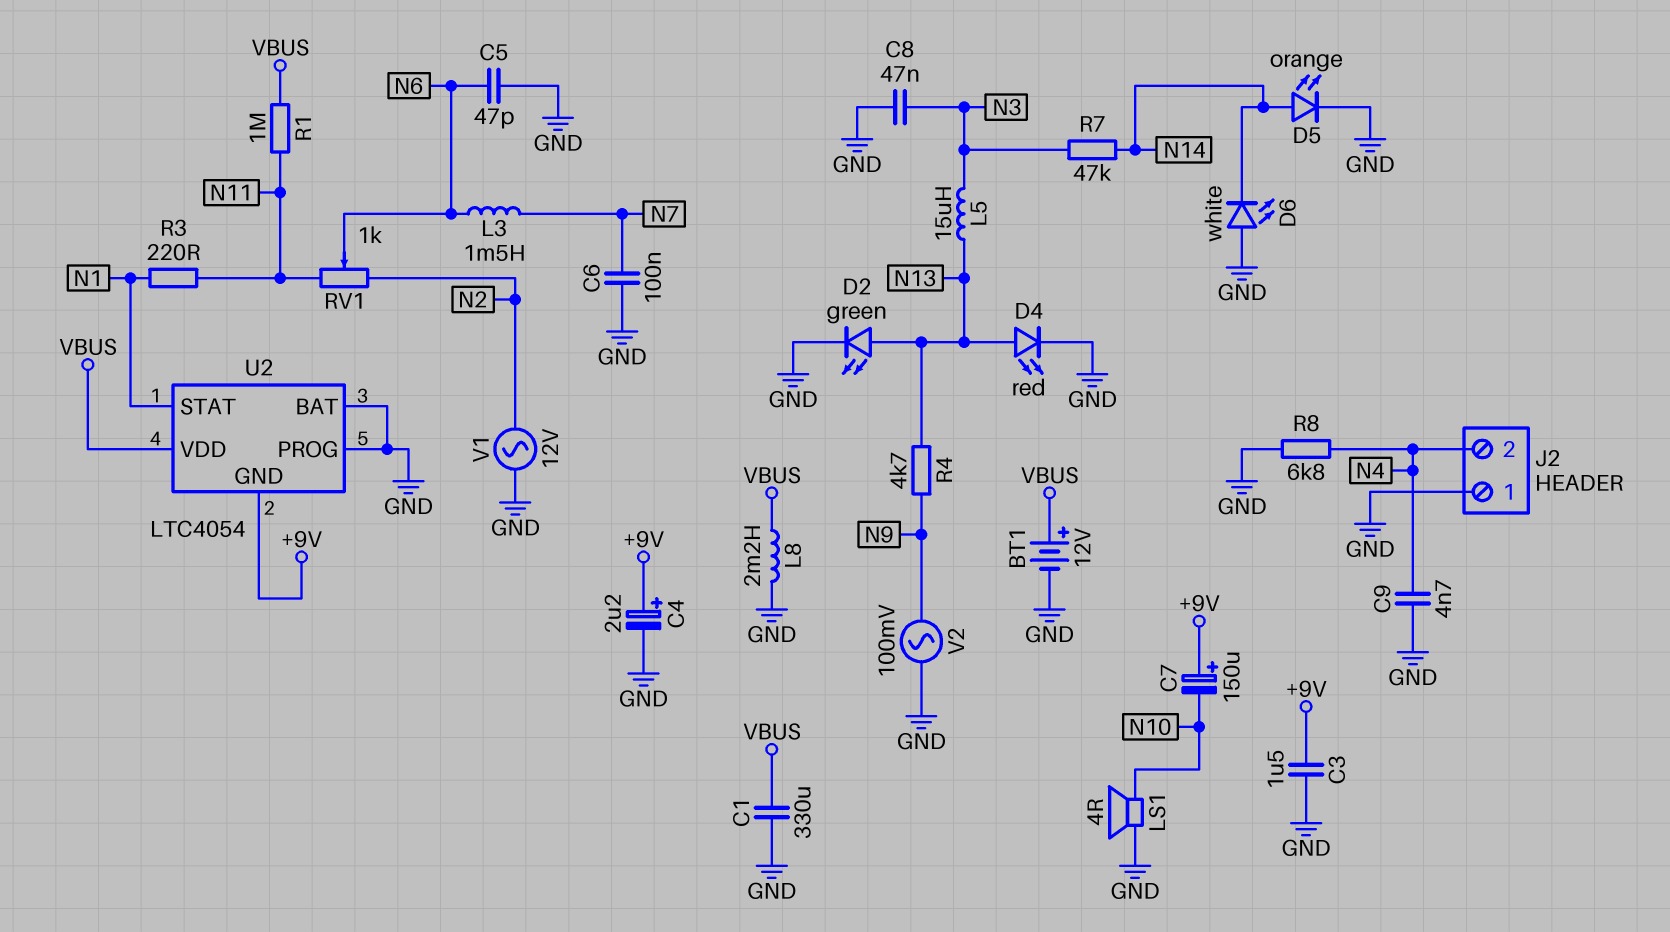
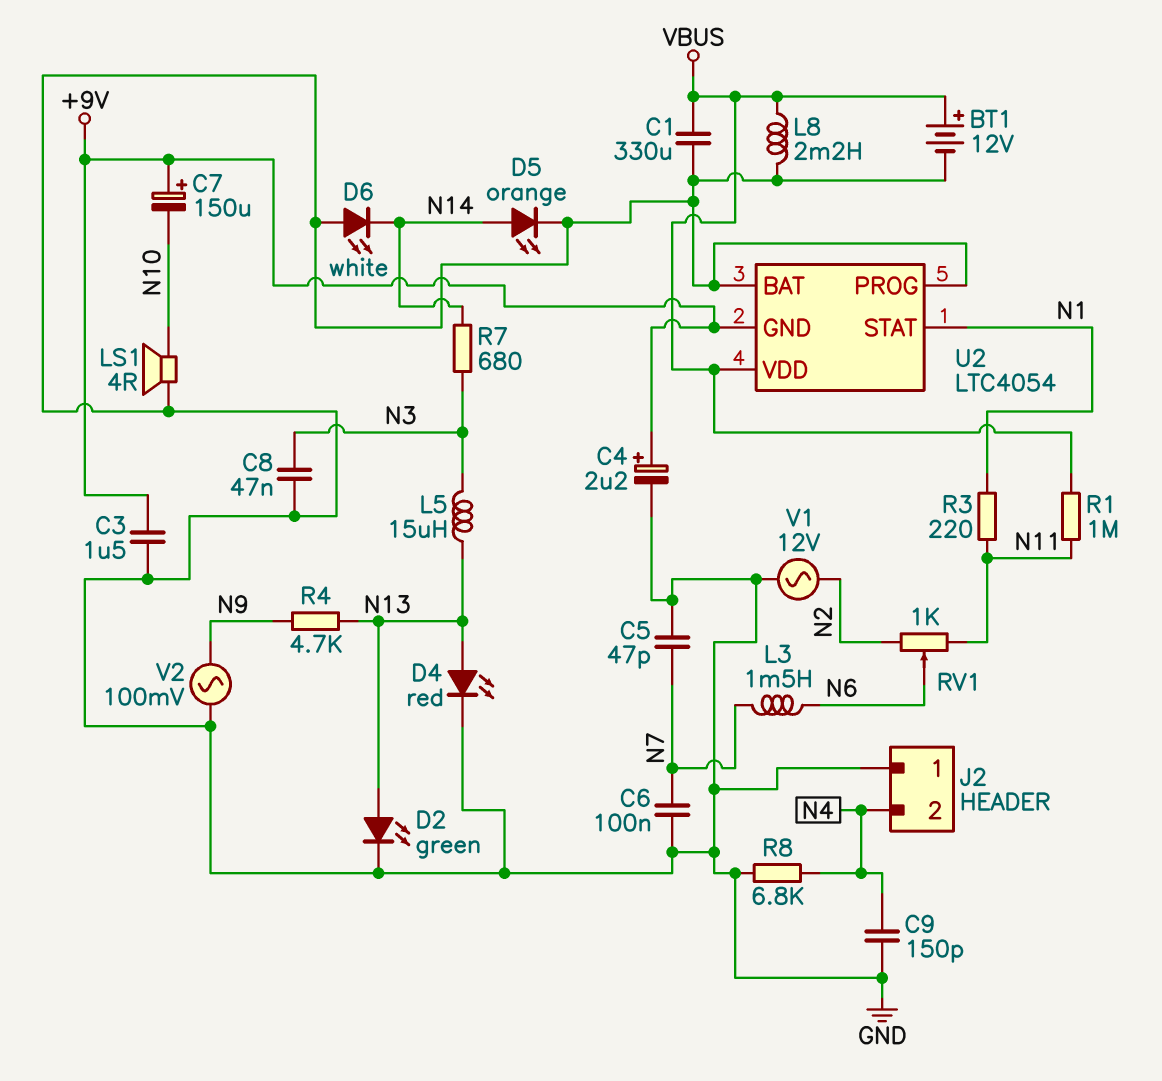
C5: 47pF (GND, N6) -> 47pF (GND, N7)
C9: 4.7nF (GND, N4) -> 150pF (GND, N4)
R7: 47k (N3, N14) -> 680 (N3, N14)

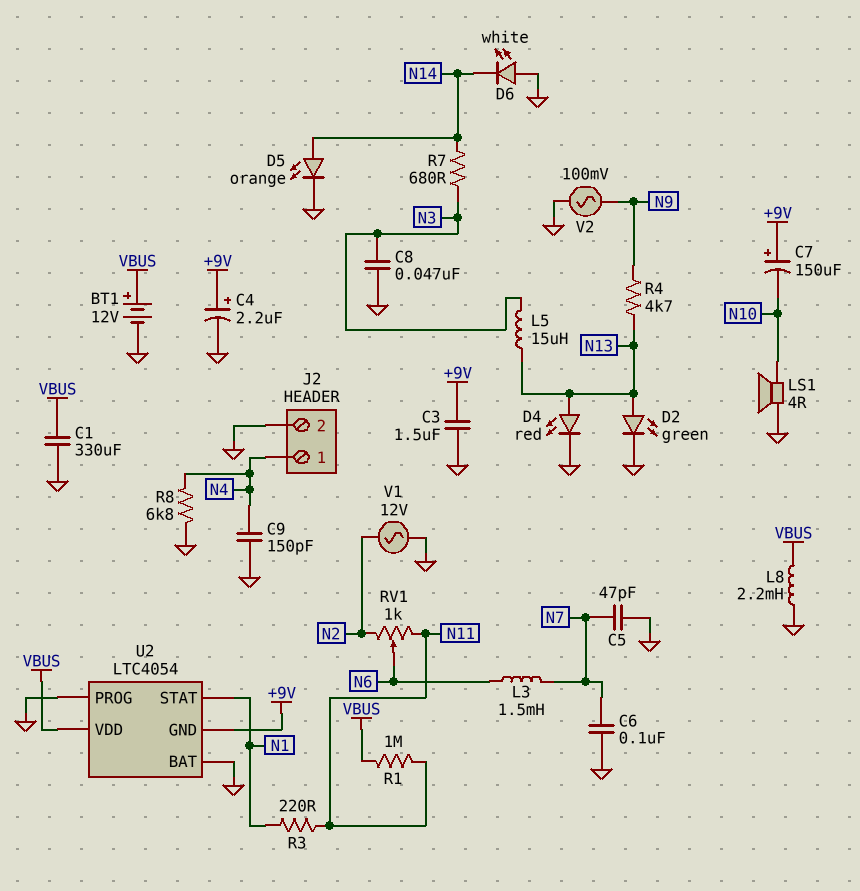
J2 pin 1: GND -> N4
J2 pin 2: N4 -> GND

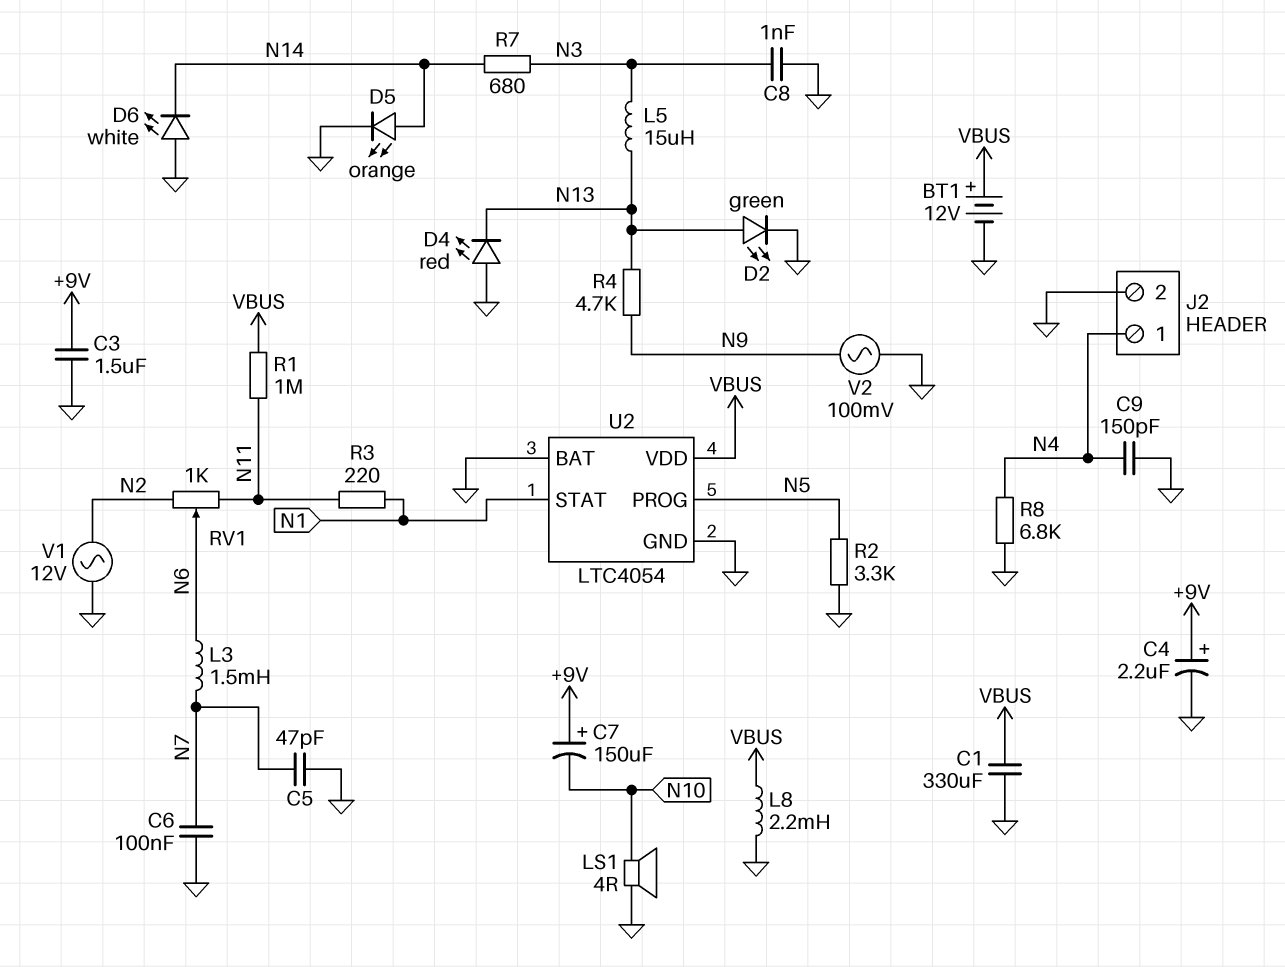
C8: 47nF (GND, N3) -> 1nF (GND, N3)
D4: LED red (A N13, K GND) -> LED red (A GND, K N13)
R2: none -> 3.3k (GND, N5)
U2 pin GND: +9V -> GND
U2 pin PROG: GND -> N5

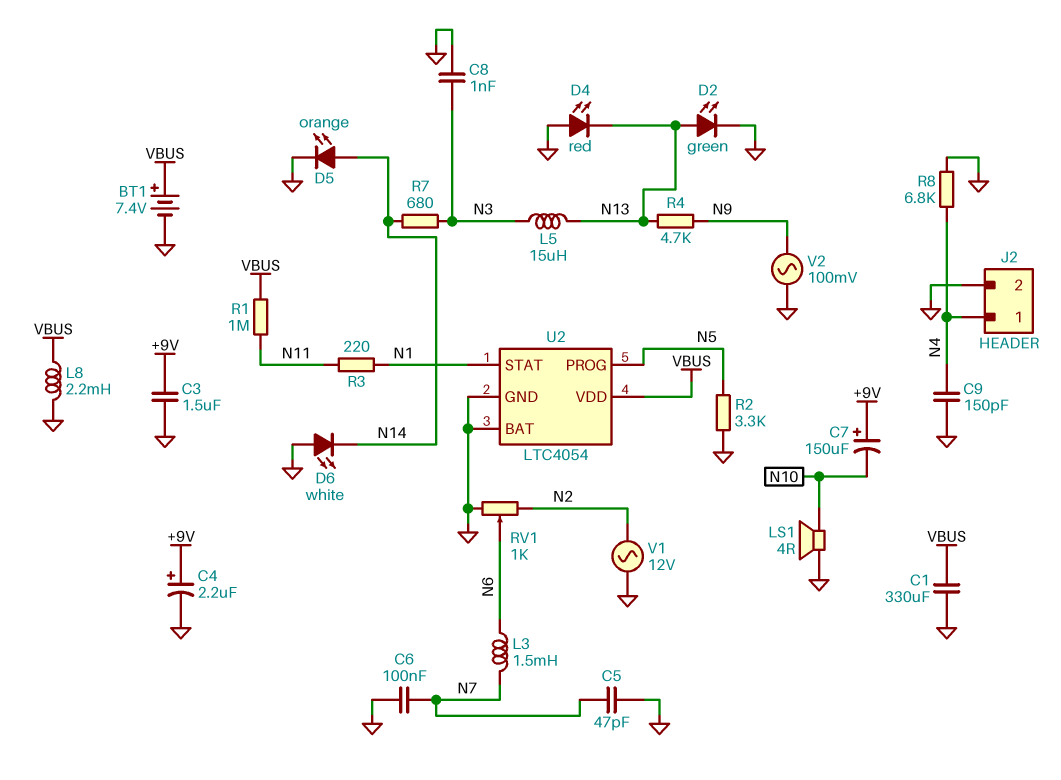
BT1: 12V (plus VBUS, minus GND) -> 7.4V (plus VBUS, minus GND)
RV1: 1k (N2, N11, wiper N6) -> 1k (GND, N2, wiper N6)

